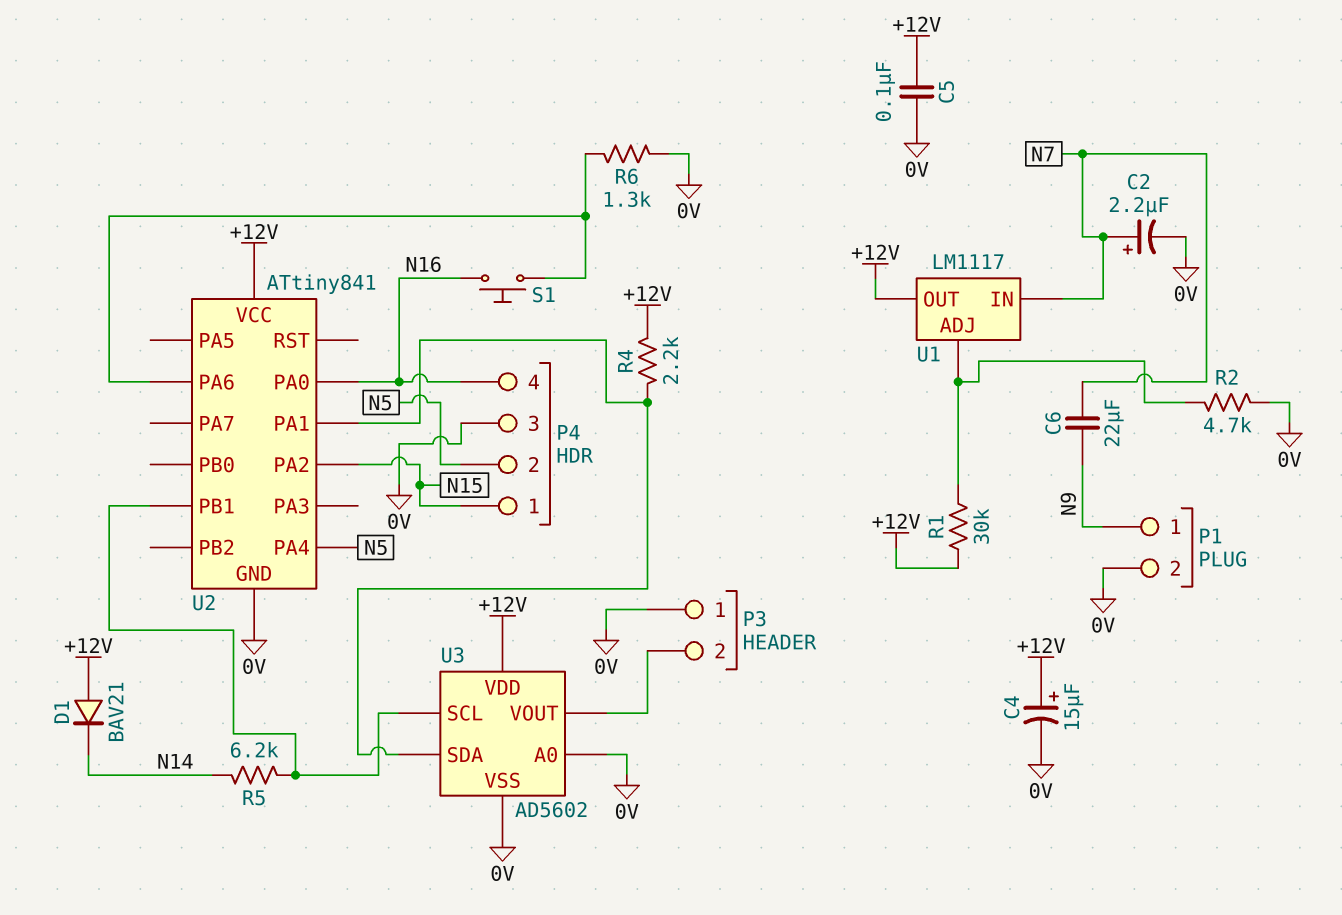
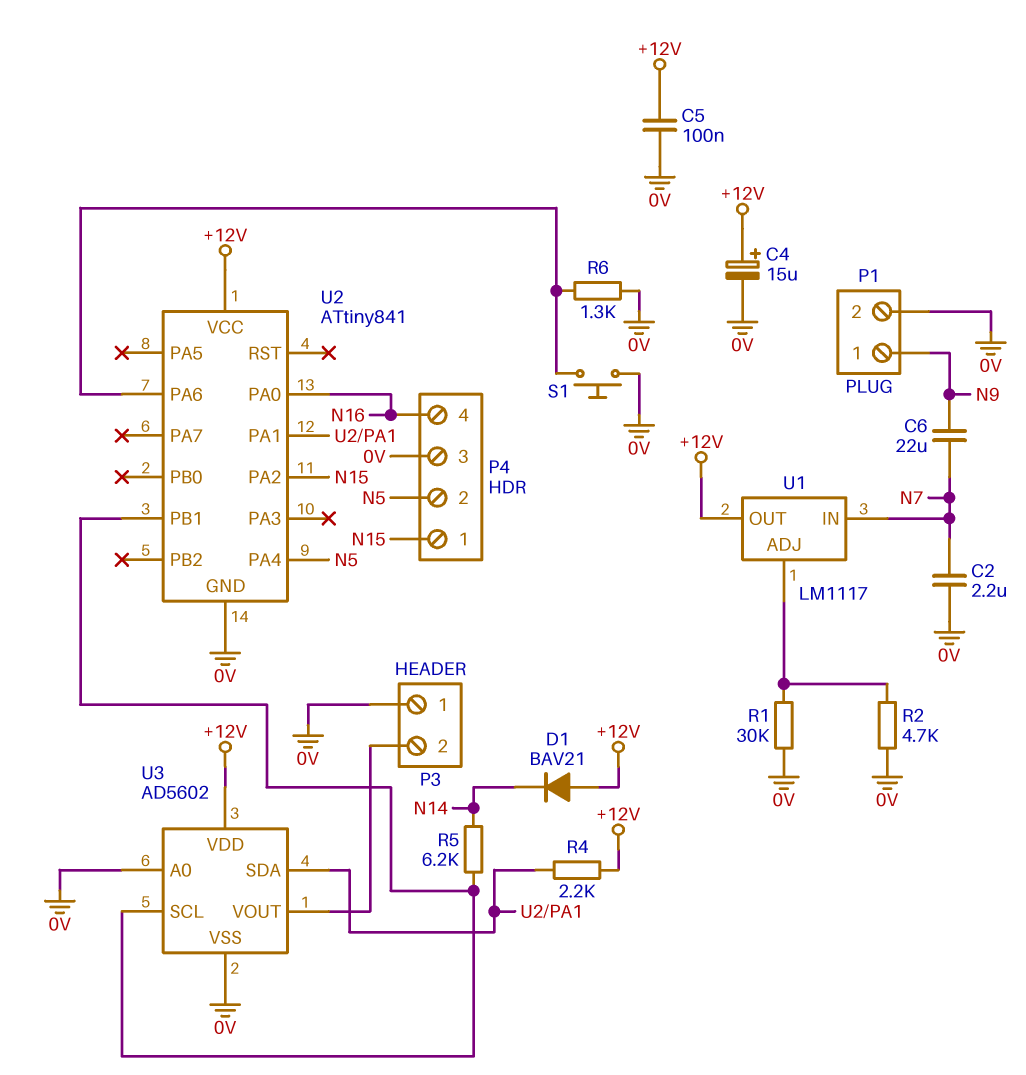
C2: 2.2uF (plus N7, minus 0V) -> 2.2uF (0V, N7)
R1: 30k (+12V, U1/ADJ) -> 30k (0V, U1/ADJ)
S1: button (N16, U2/PA6) -> button (0V, U2/PA6)

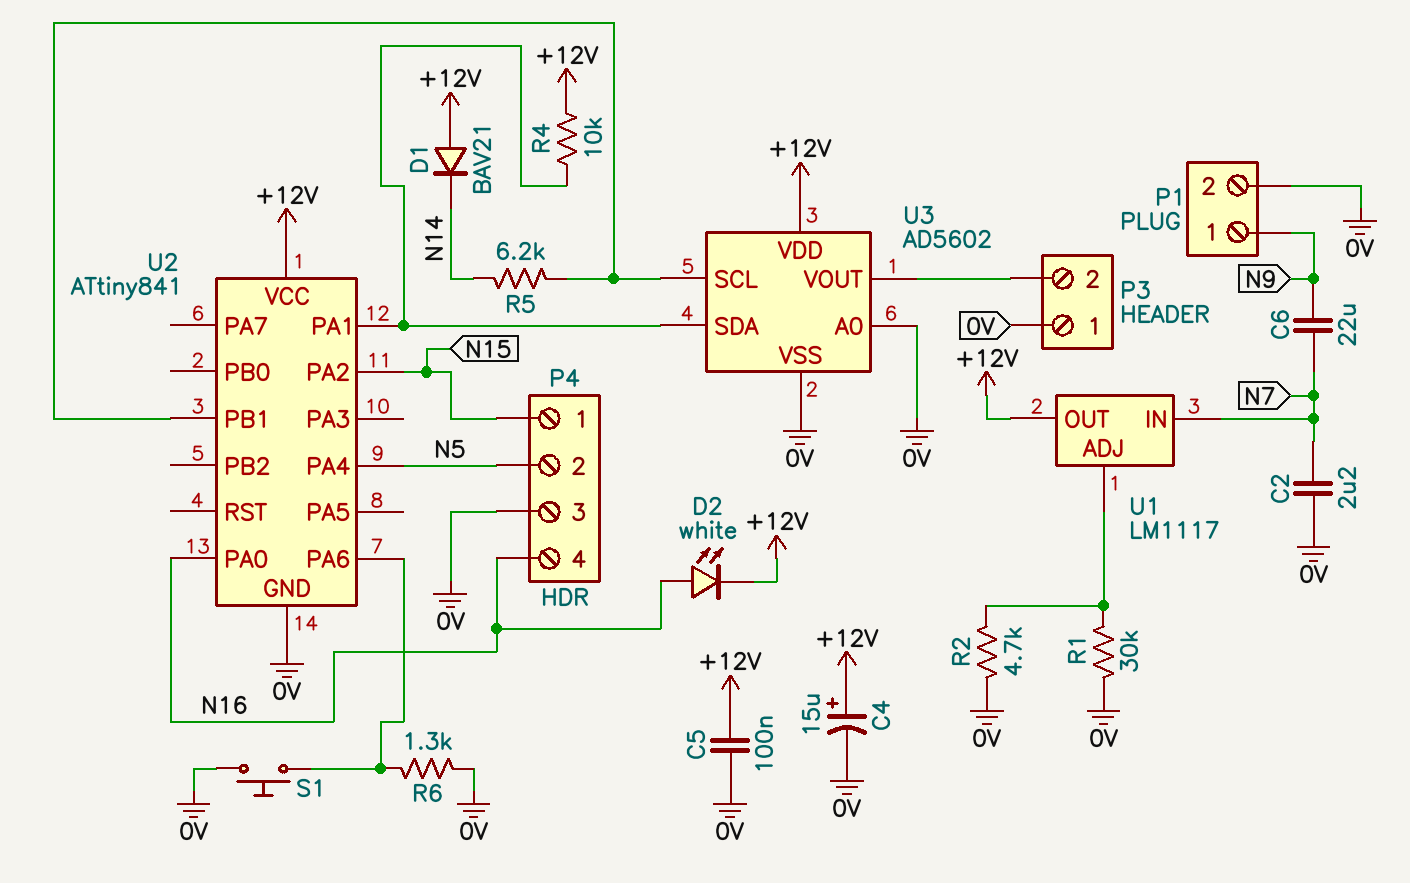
D2: none -> LED white (A N16, K +12V)
R4: 2.2k (+12V, U2/PA1) -> 10k (+12V, U2/PA1)

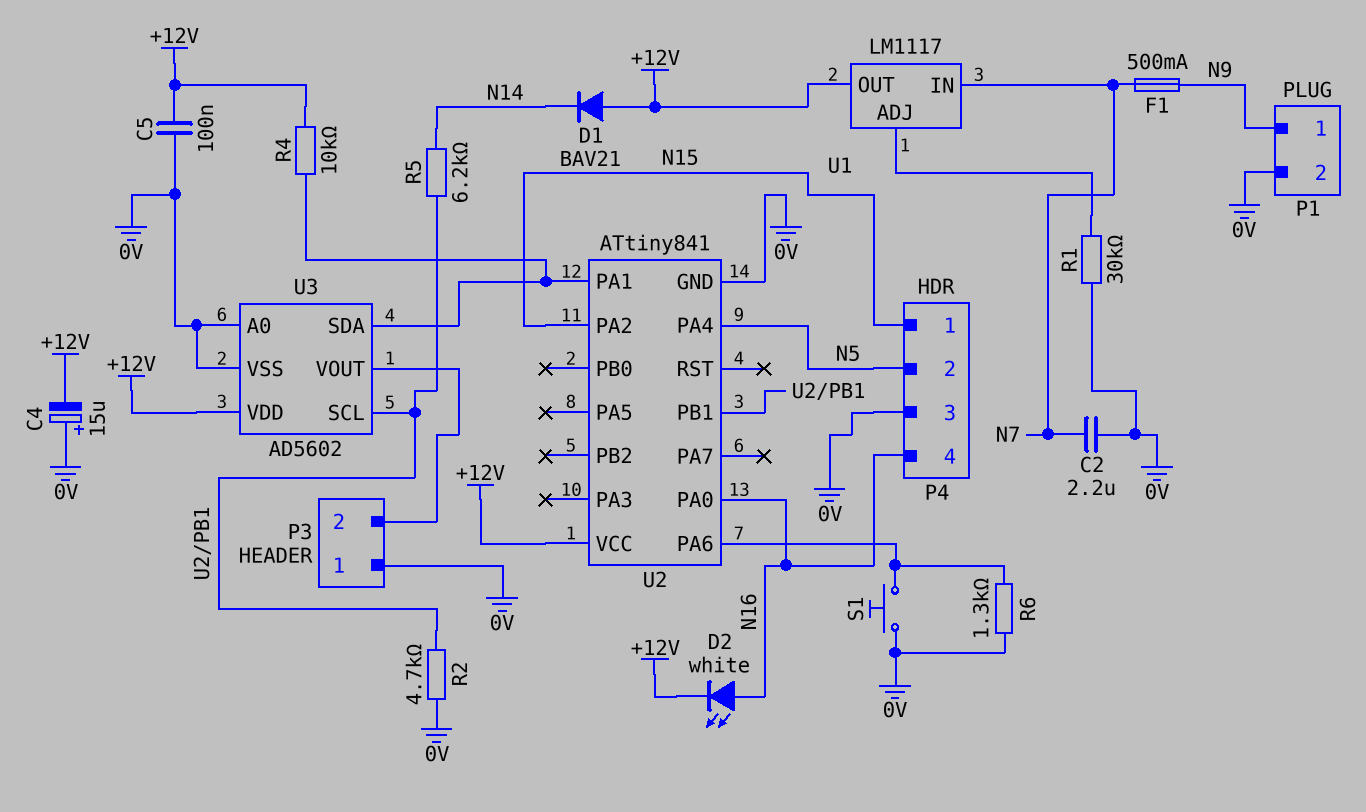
C4: 15uF (plus +12V, minus 0V) -> 15uF (plus 0V, minus +12V)
C6: 22uF (N7, N9) -> none
F1: none -> 500mA (N7, N9)
R2: 4.7k (0V, U1/ADJ) -> 4.7k (0V, U2/PB1)

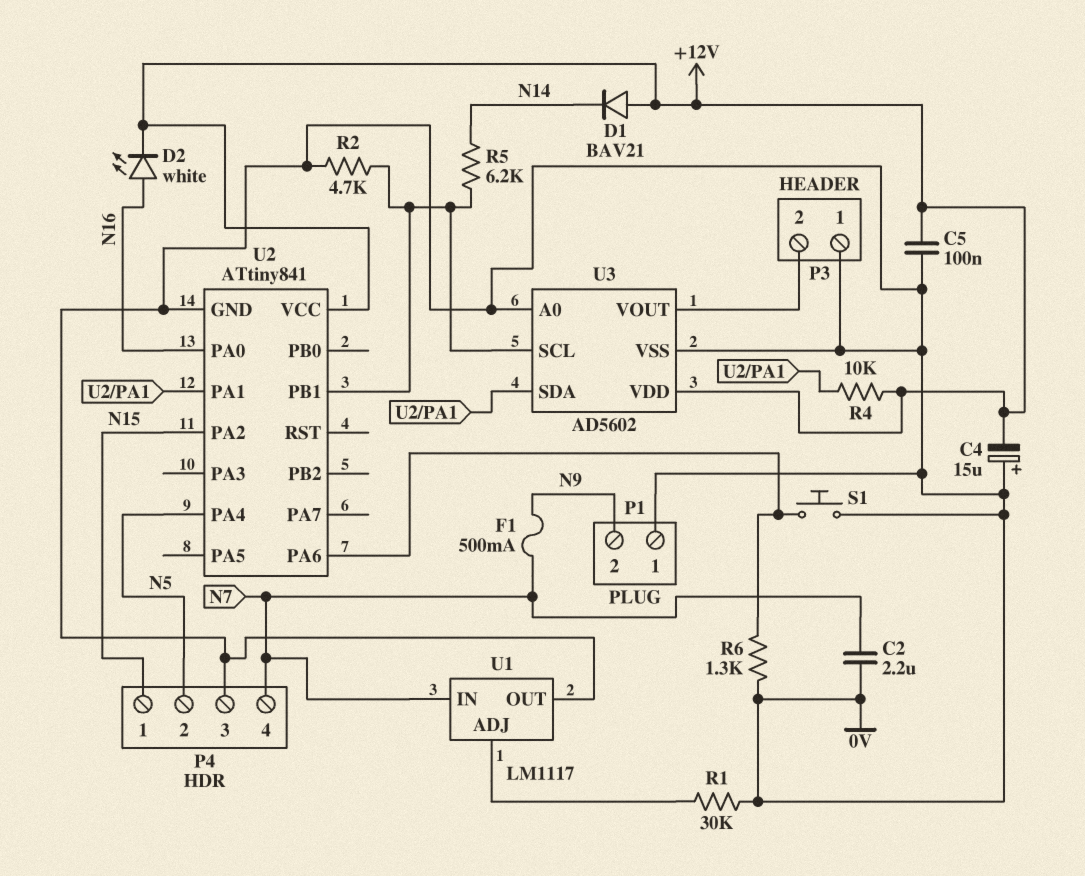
P1 pin 1: N9 -> 0V
P1 pin 2: 0V -> N9
P4 pin 4: N16 -> N7
U1 pin OUT: +12V -> 0V

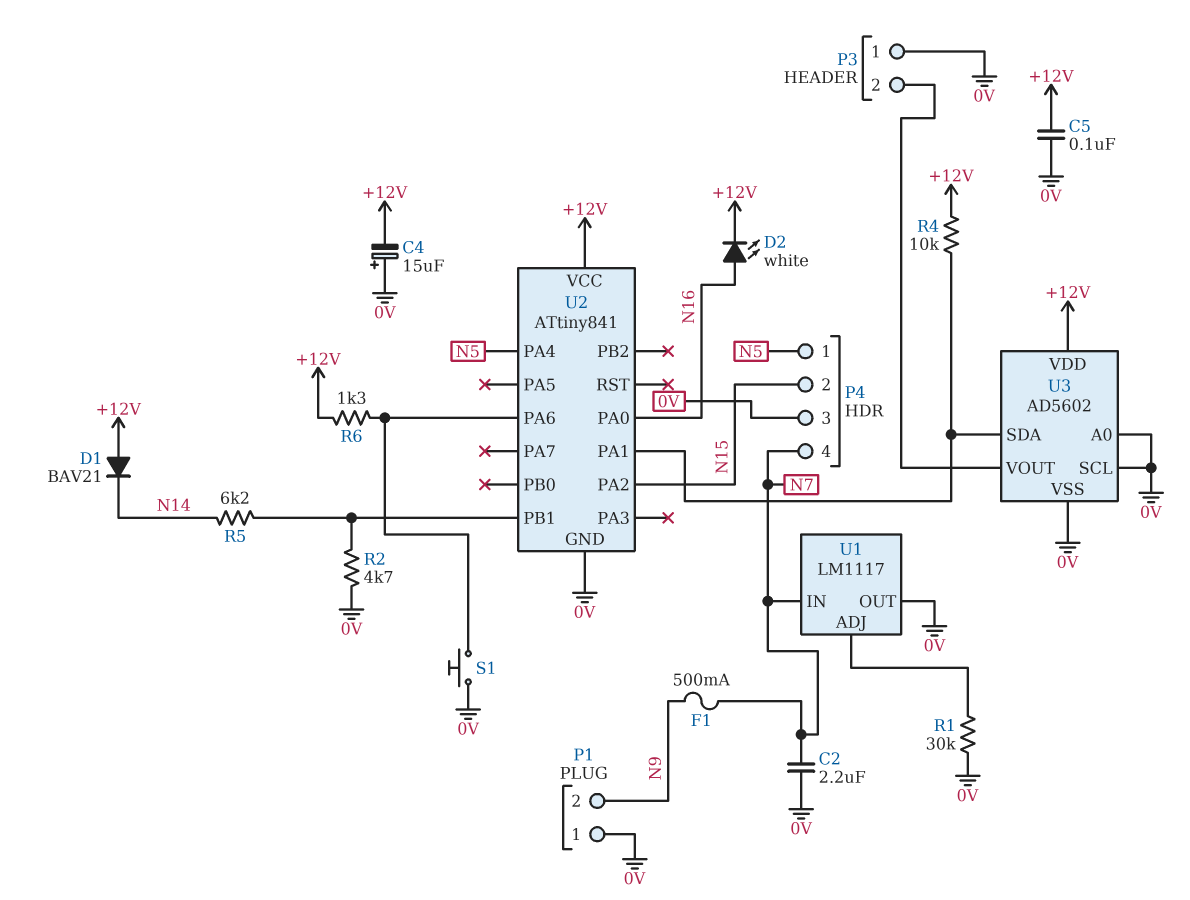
P4 pin 1: N15 -> N5
P4 pin 2: N5 -> N15
R6: 1.3k (0V, U2/PA6) -> 1.3k (+12V, U2/PA6)
U3 pin SCL: U2/PB1 -> 0V

